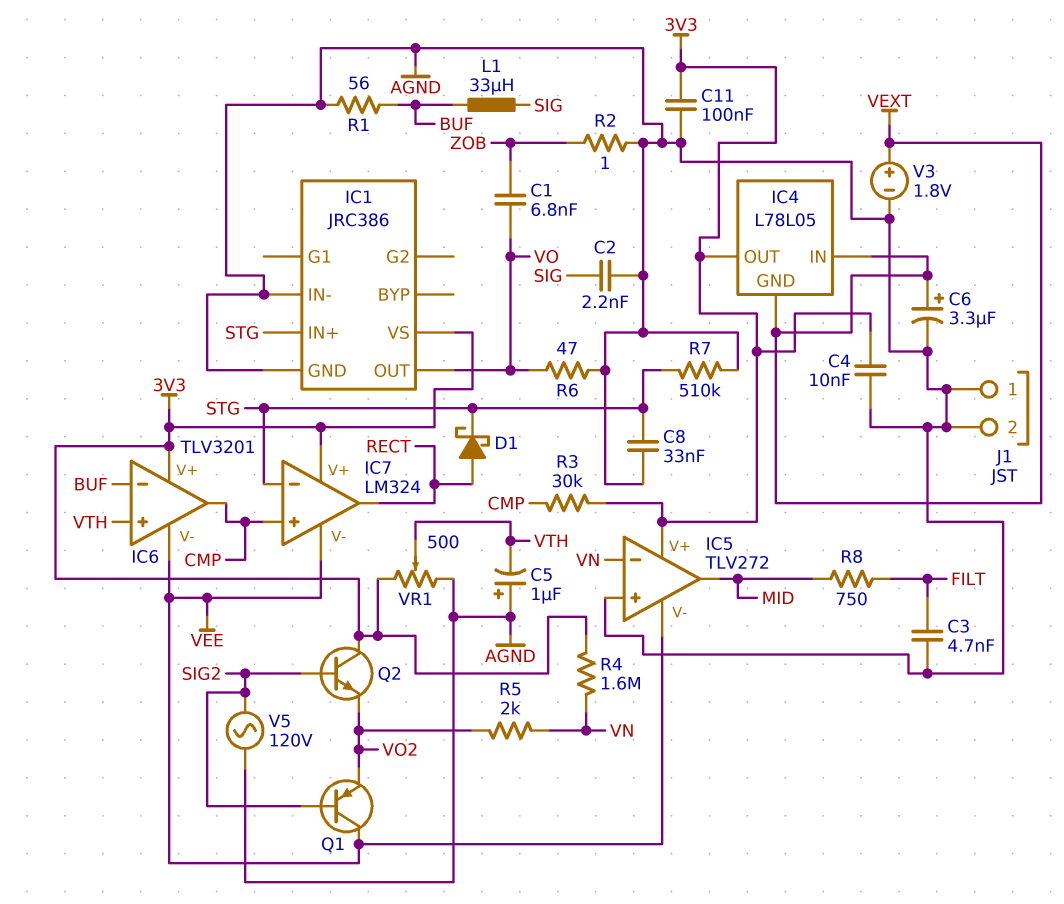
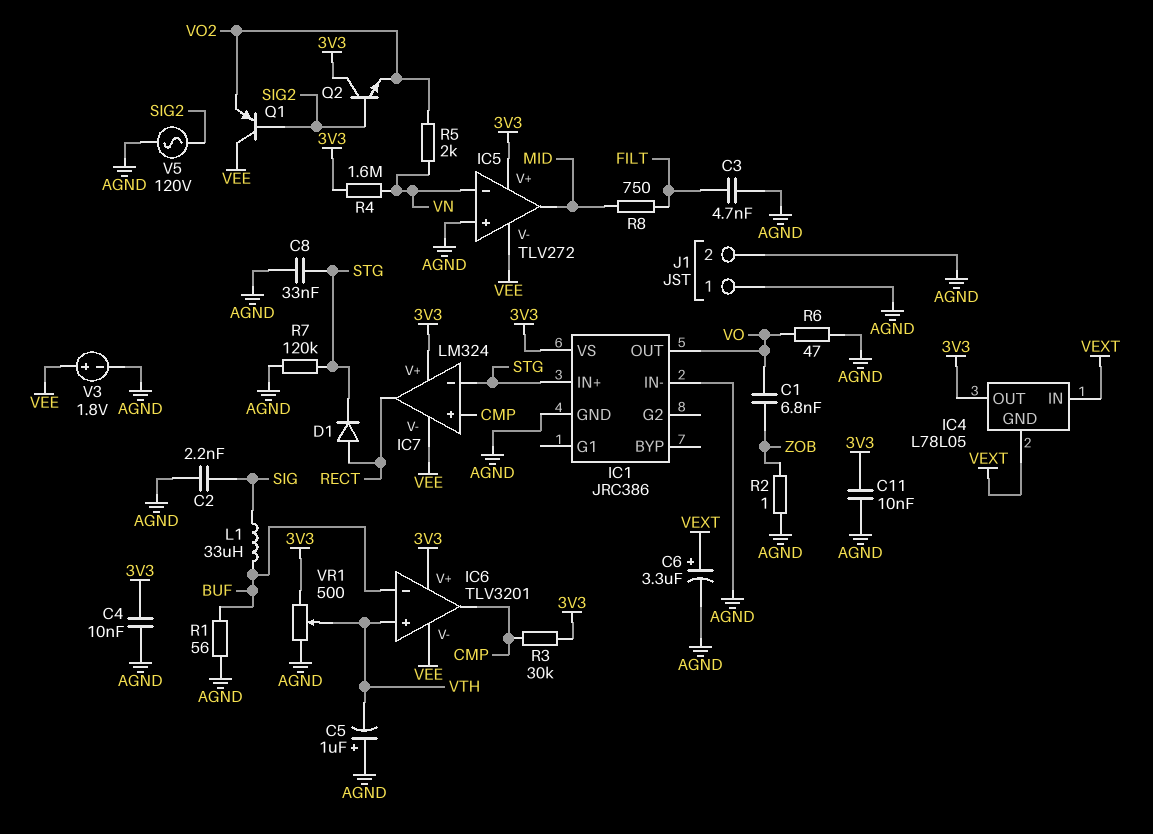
C11: 100nF (3V3, AGND) -> 10nF (3V3, AGND)
D1: schottky (A RECT, K STG) -> diode (A RECT, K STG)
R7: 510k (AGND, STG) -> 120k (AGND, STG)
V3: 1.8V (plus VEXT, minus AGND) -> 1.8V (plus VEE, minus AGND)

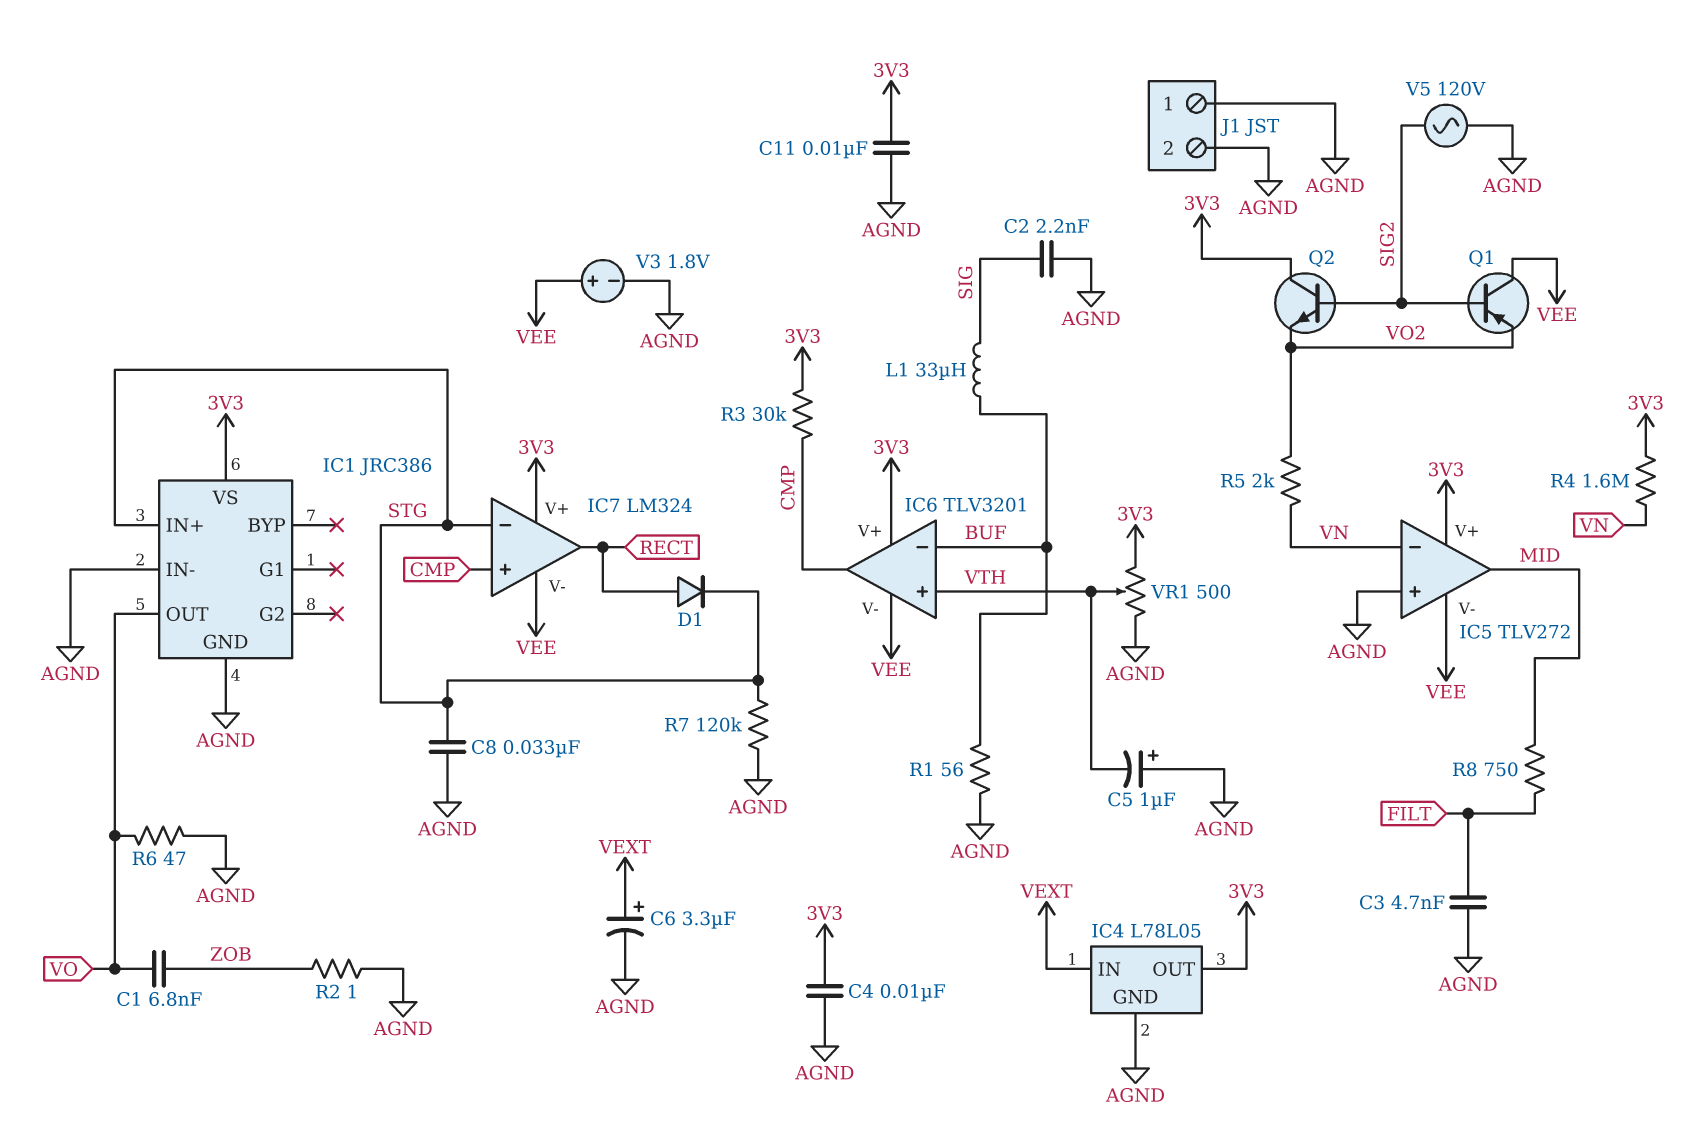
IC4 pin GND: VEXT -> AGND

